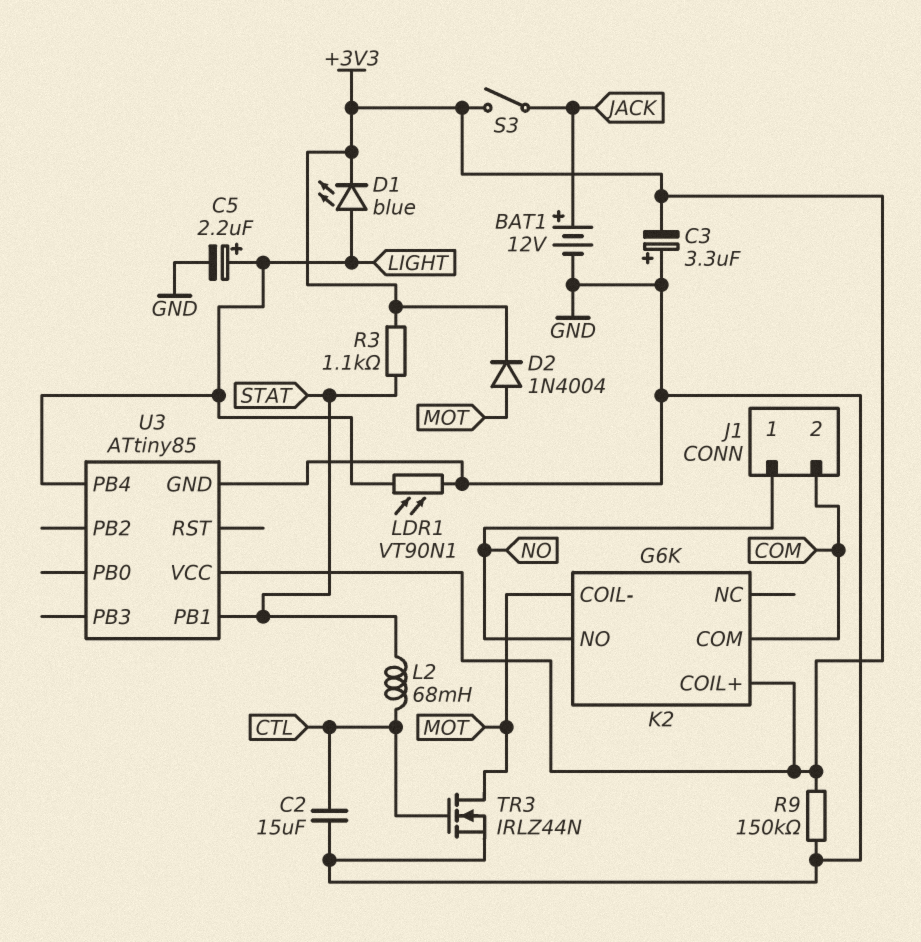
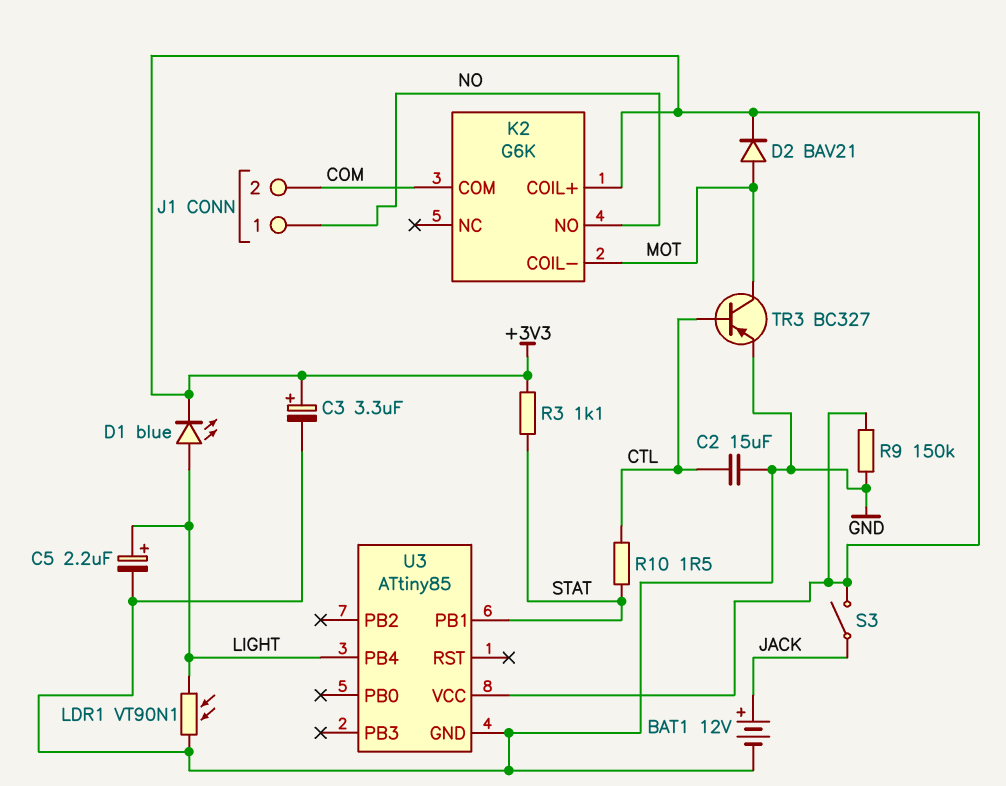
C3: 3.3uF (plus GND, minus +3V3) -> 3.3uF (plus +3V3, minus GND)
D2: diode 1N4004 (A MOT, K +3V3) -> diode BAV21 (A MOT, K +3V3)
L2: 68mH (CTL, STAT) -> none
R10: none -> 1.5 (CTL, STAT)
TR3: NMOS IRLZ44N (G CTL, D MOT, S GND) -> PNP BC327 (B CTL, C MOT, E GND)

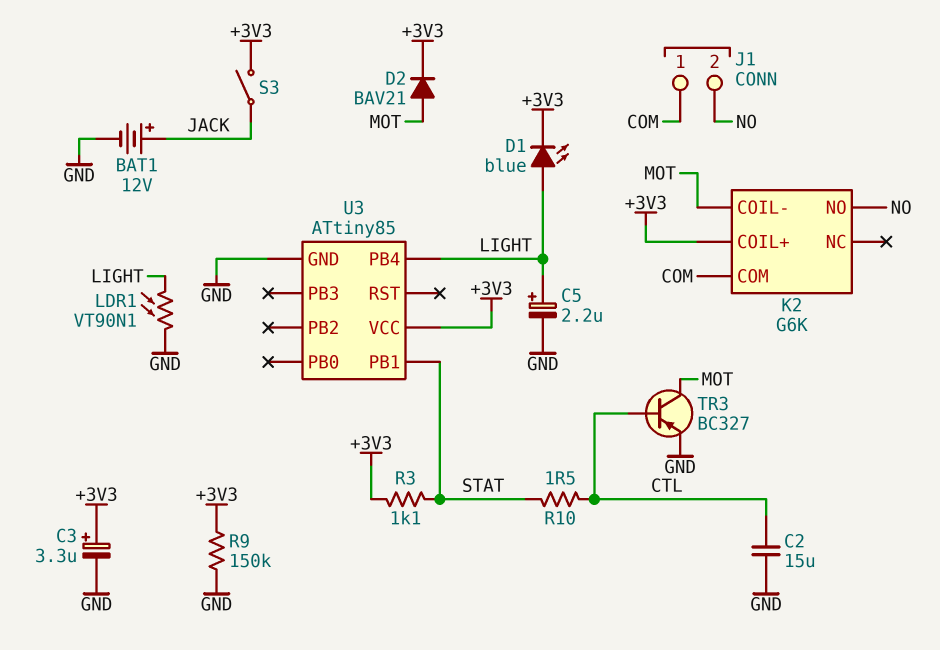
J1 pin 1: NO -> COM
J1 pin 2: COM -> NO

